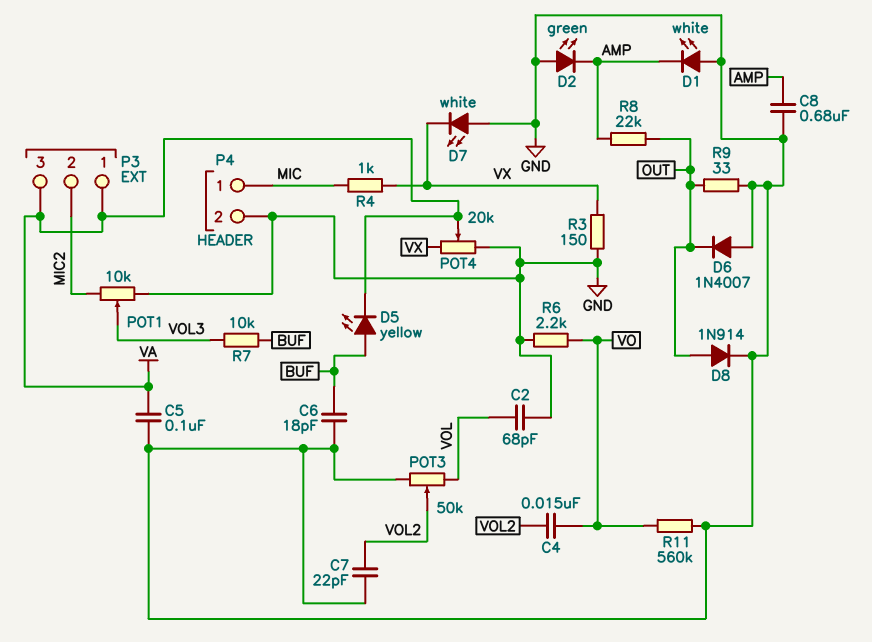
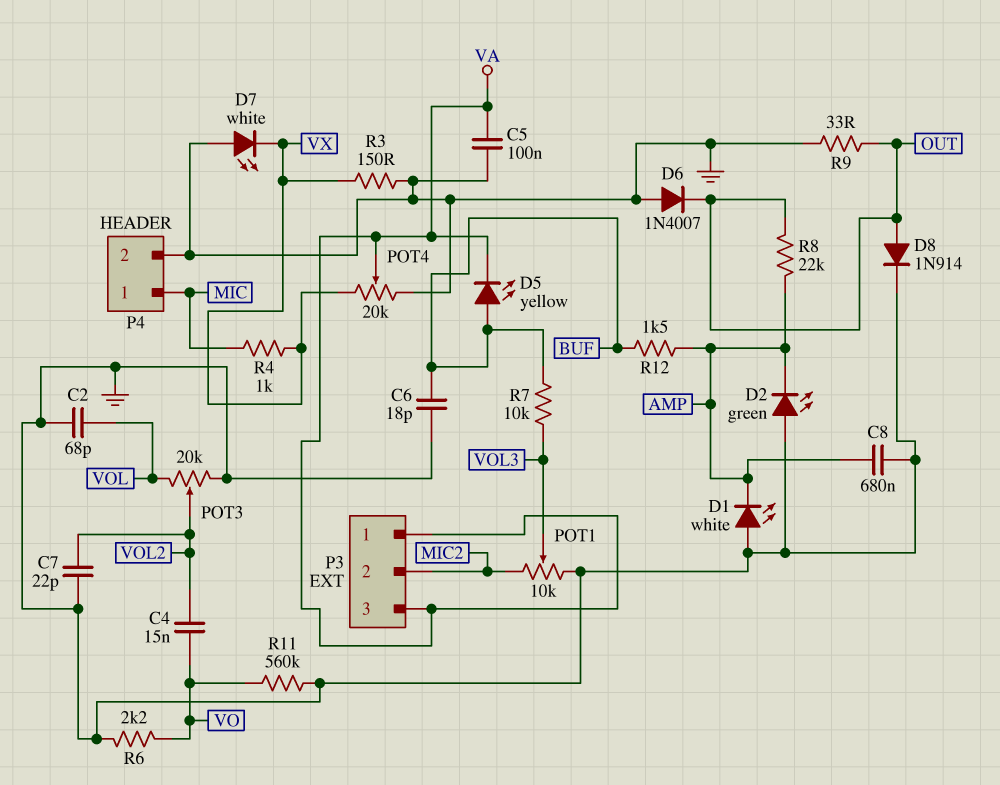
POT3: 50k (GND, VOL, wiper VOL2) -> 20k (GND, VOL, wiper VOL2)
R12: none -> 1.5k (AMP, BUF)

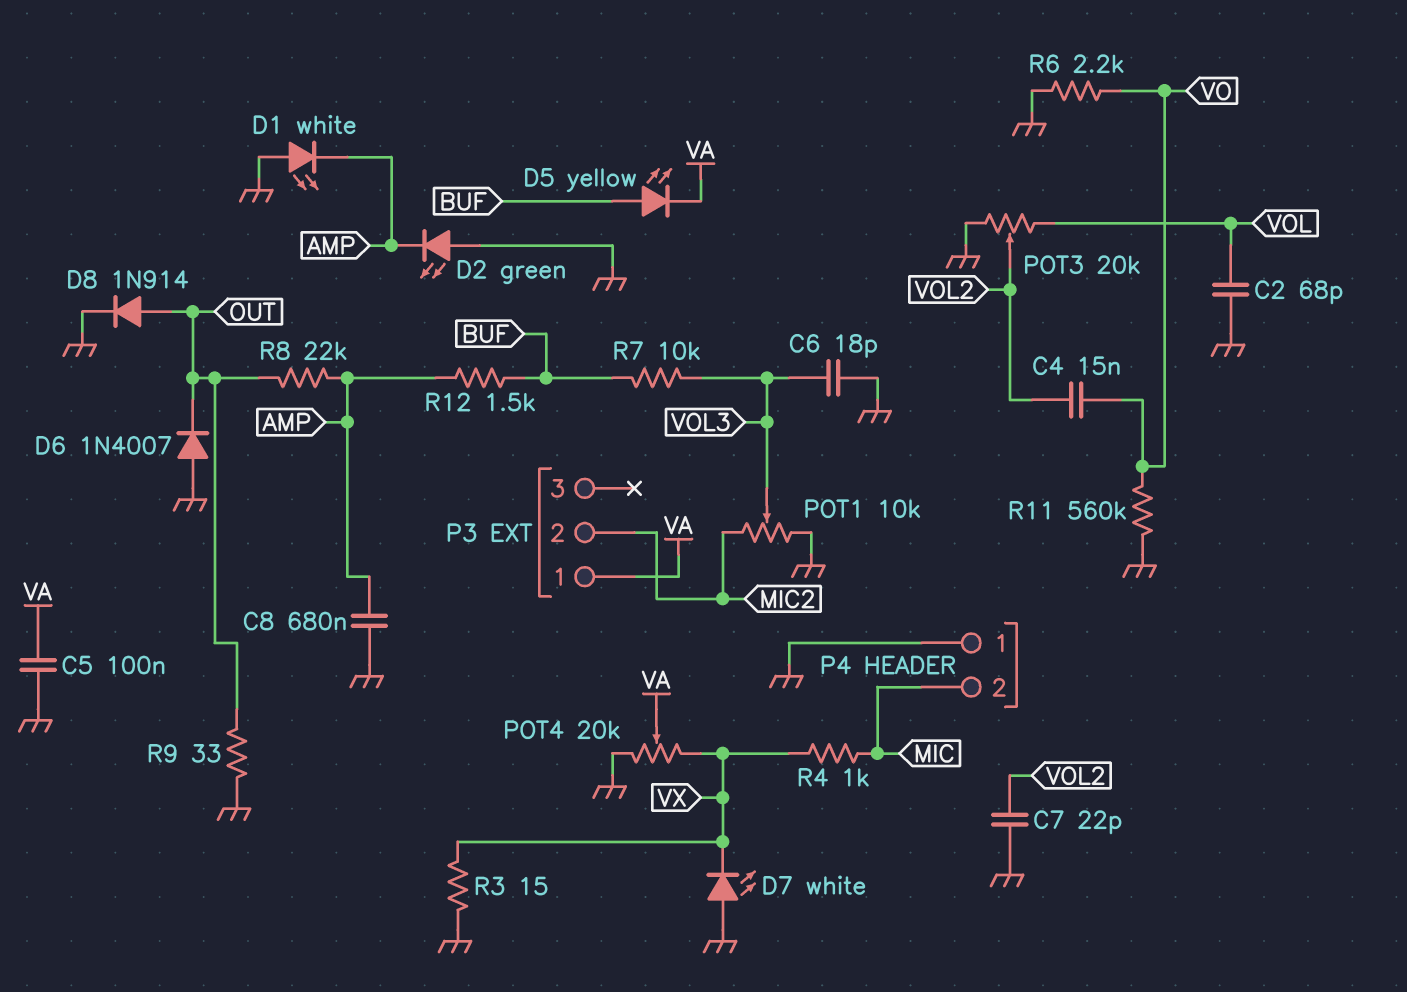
C6: 18pF (BUF, GND) -> 18pF (GND, VOL3)
P3 pin 3: VA -> none
P4 pin 1: MIC -> GND
P4 pin 2: GND -> MIC
R3: 150 (GND, VX) -> 15 (GND, VX)

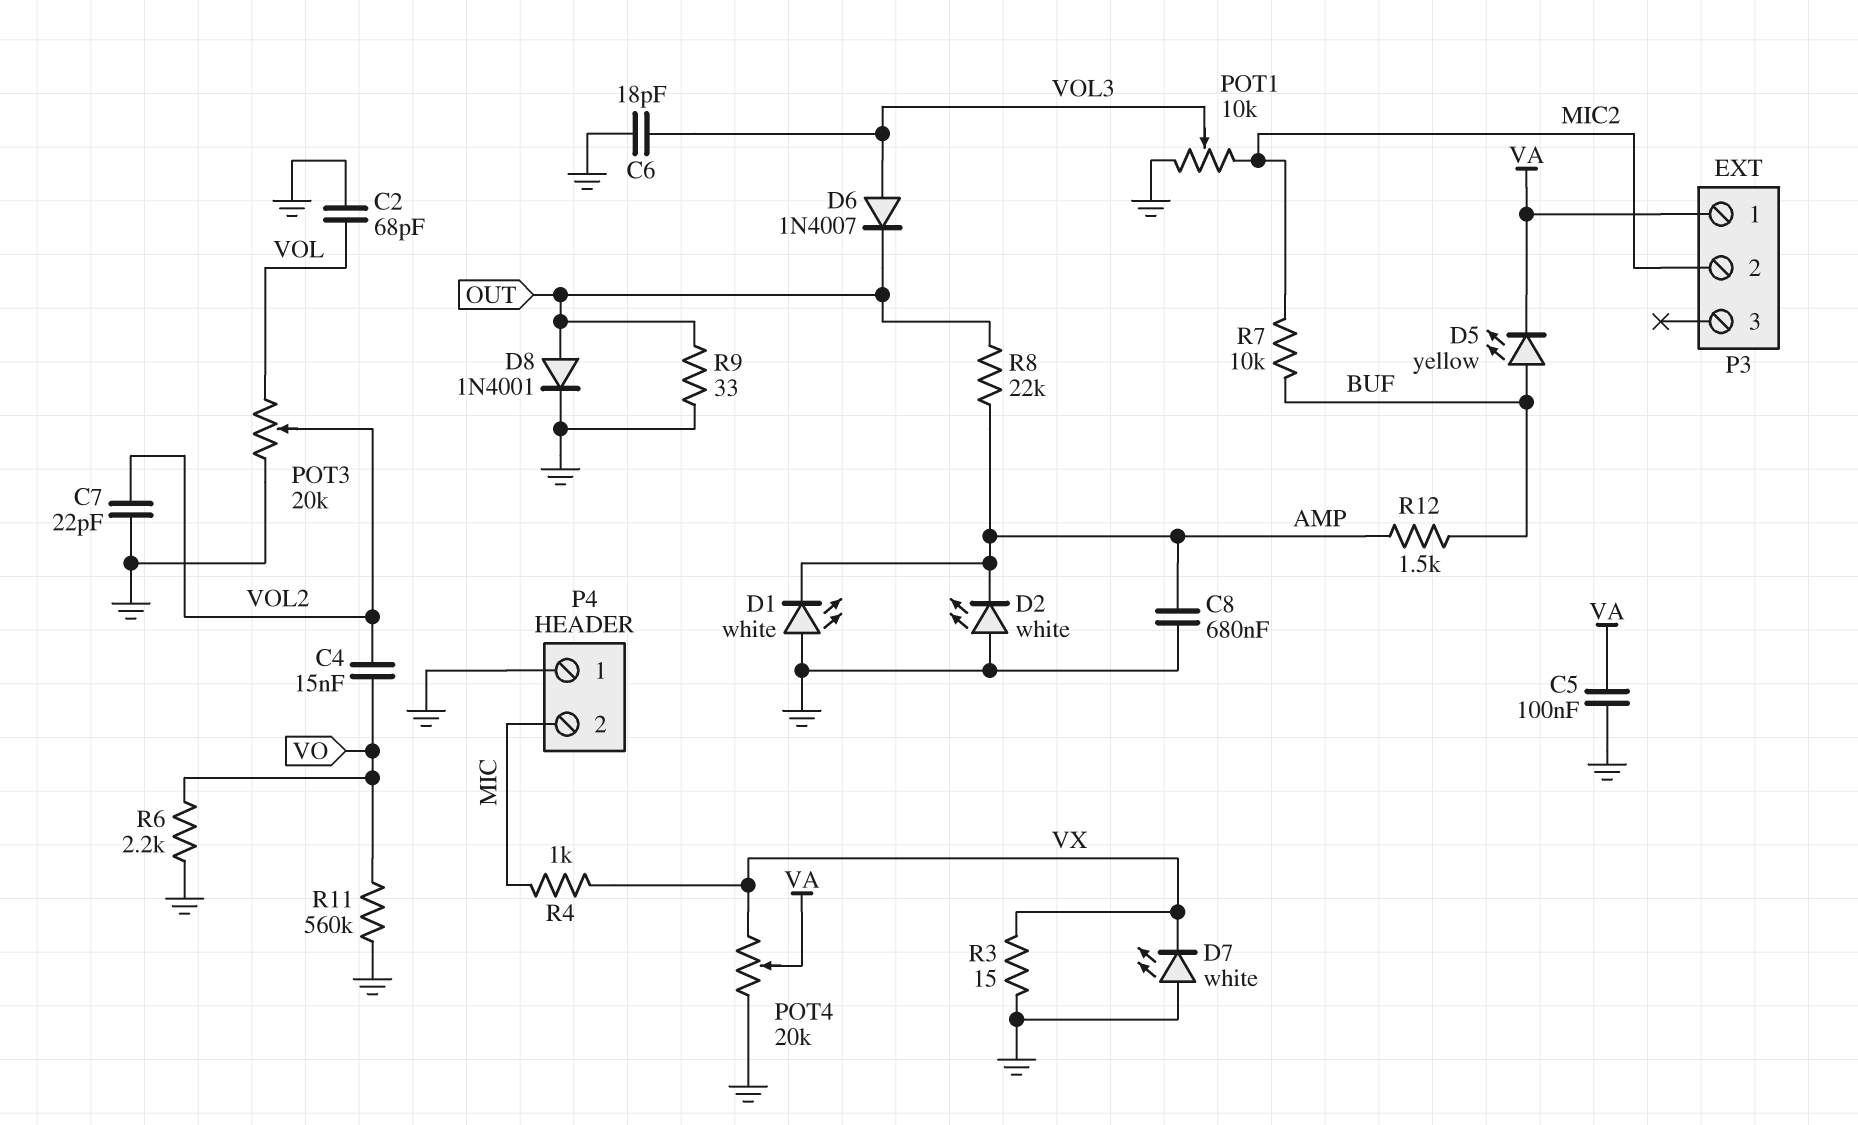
D2: LED green (A GND, K AMP) -> LED white (A GND, K AMP)
D6: diode 1N4007 (A GND, K OUT) -> diode 1N4007 (A VOL3, K OUT)
D8: diode 1N914 (A OUT, K GND) -> diode 1N4001 (A OUT, K GND)
R7: 10k (BUF, VOL3) -> 10k (BUF, MIC2)

